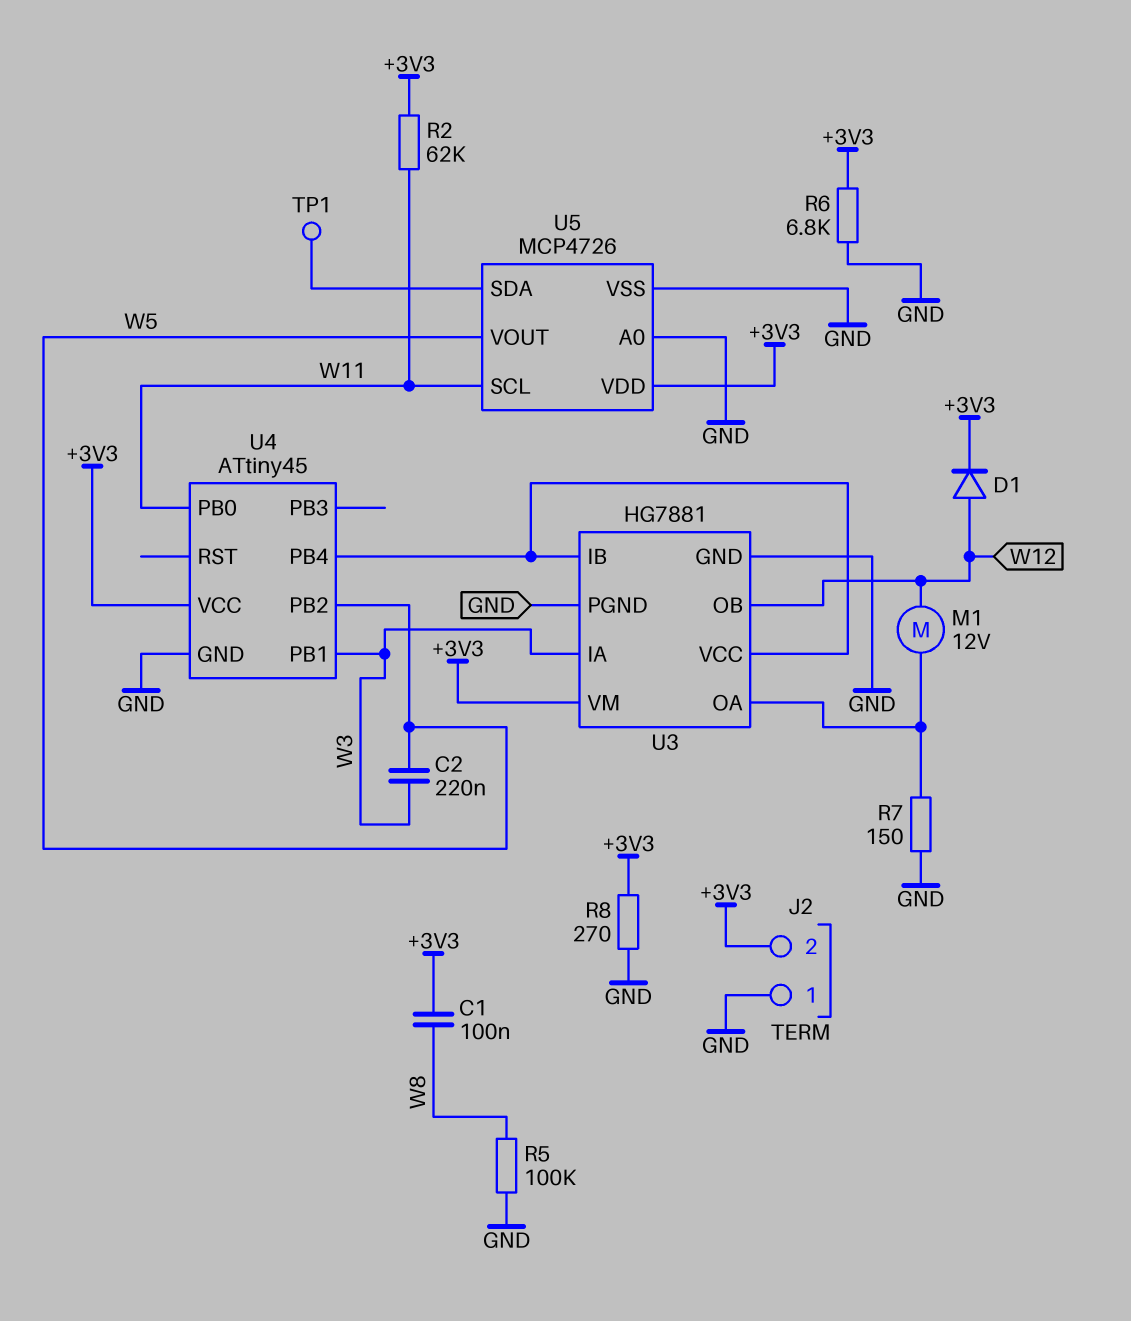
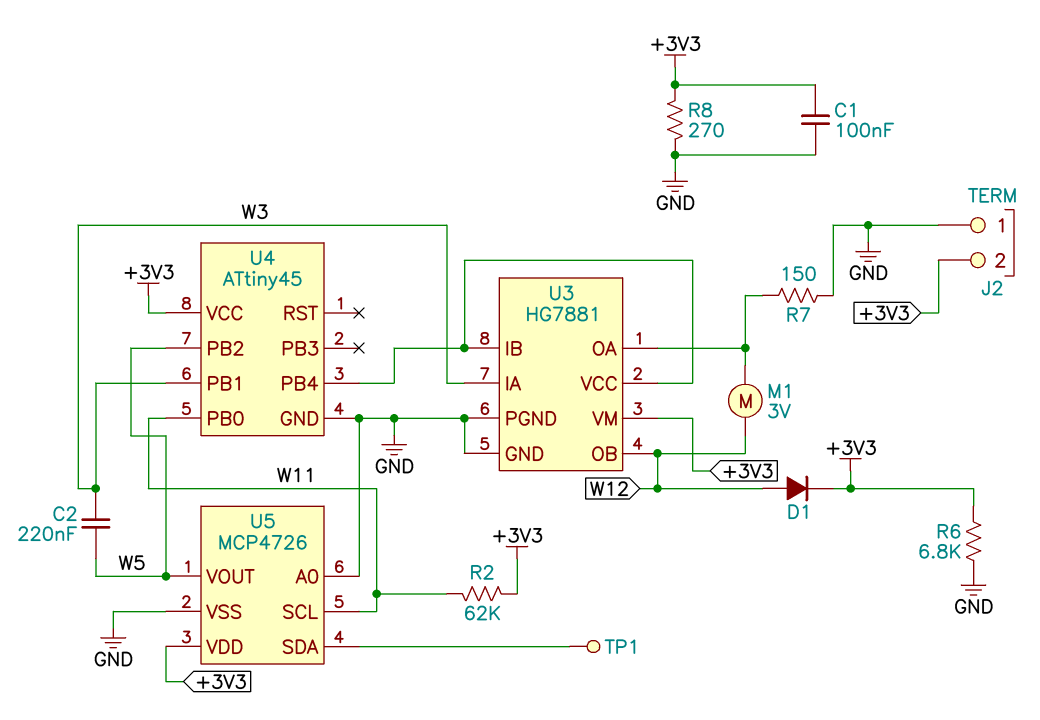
C1: 100nF (+3V3, W8) -> 100nF (+3V3, GND)
M1: motor 12V (U3/OA, W12) -> motor 3V (U3/OA, W12)
R5: 100k (GND, W8) -> none

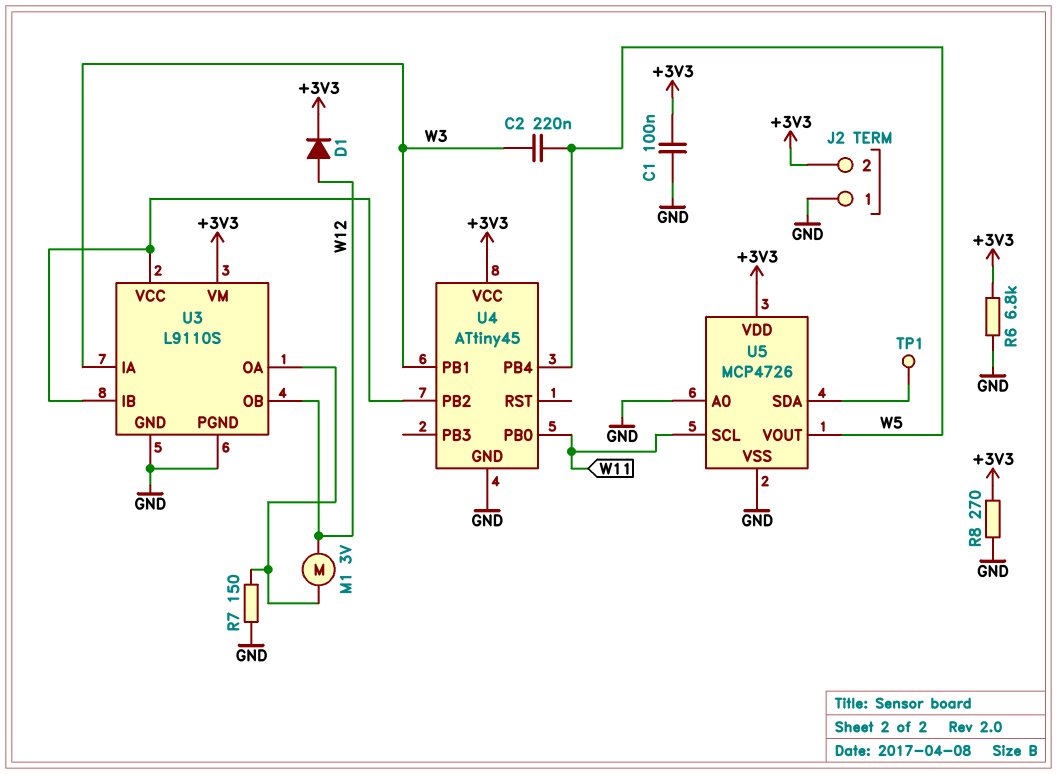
R2: 62k (+3V3, W11) -> none
U3: HG7881 -> L9110S
U4 pin PB2: W5 -> U3/IB
U4 pin PB4: U3/IB -> W5

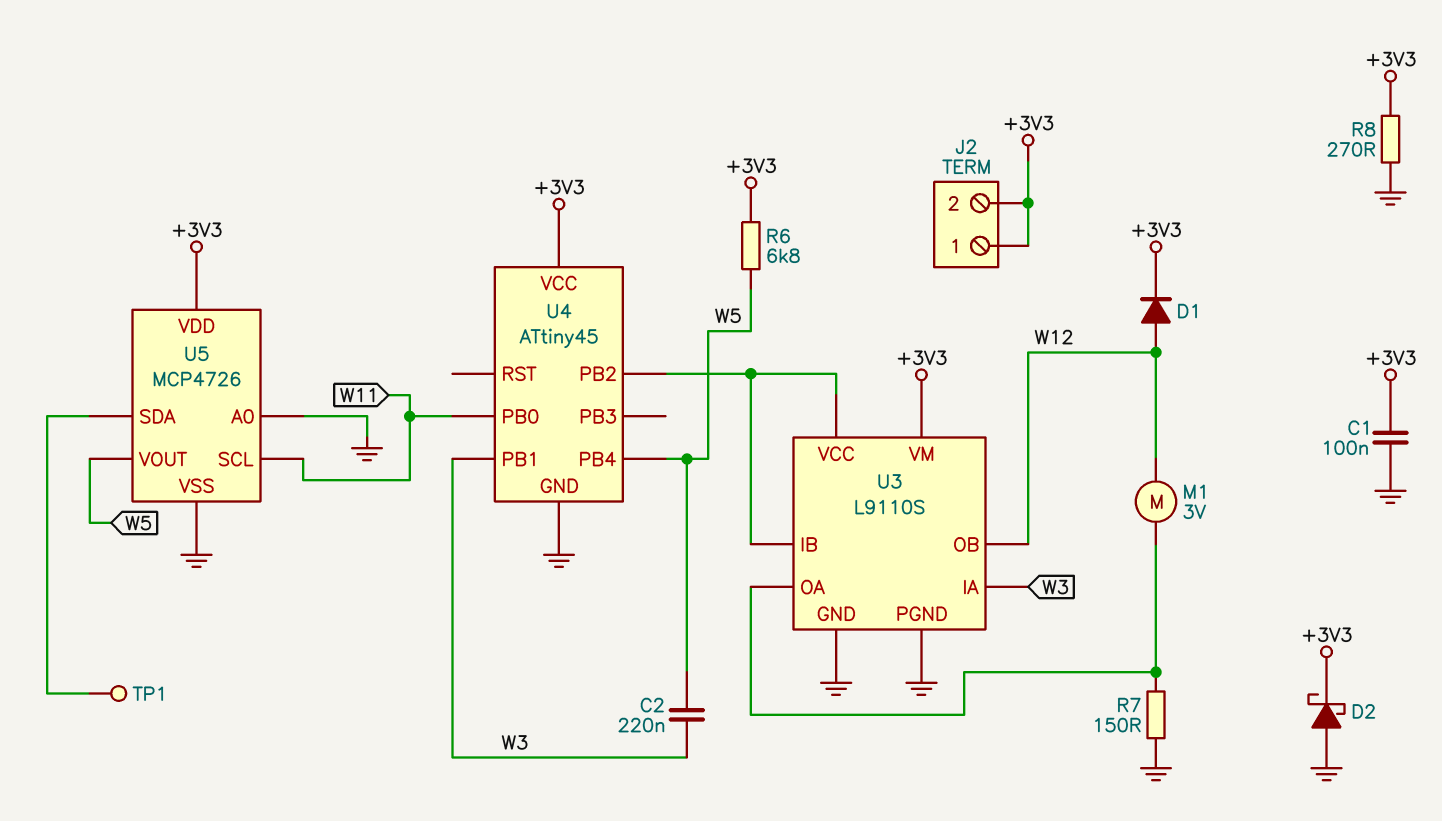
D2: none -> schottky (A GND, K +3V3)
J2 pin 1: GND -> +3V3
R6: 6.8k (+3V3, GND) -> 6.8k (+3V3, W5)

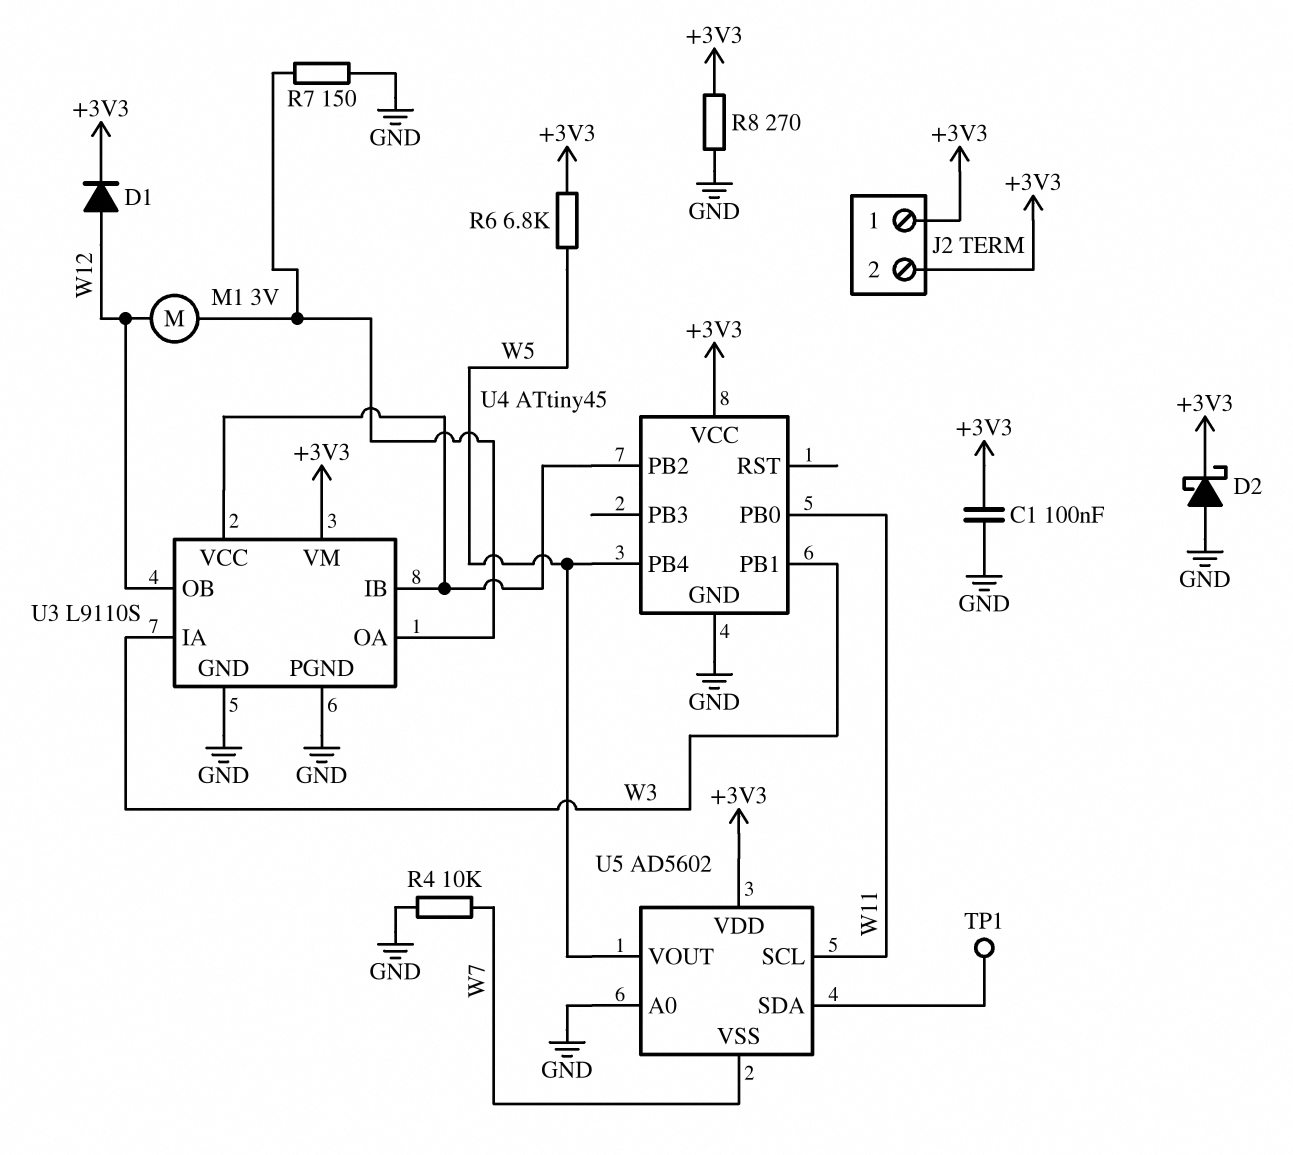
C2: 220nF (W3, W5) -> none
R4: none -> 10k (GND, W7)
U5: MCP4726 -> AD5602
U5 pin VSS: GND -> W7

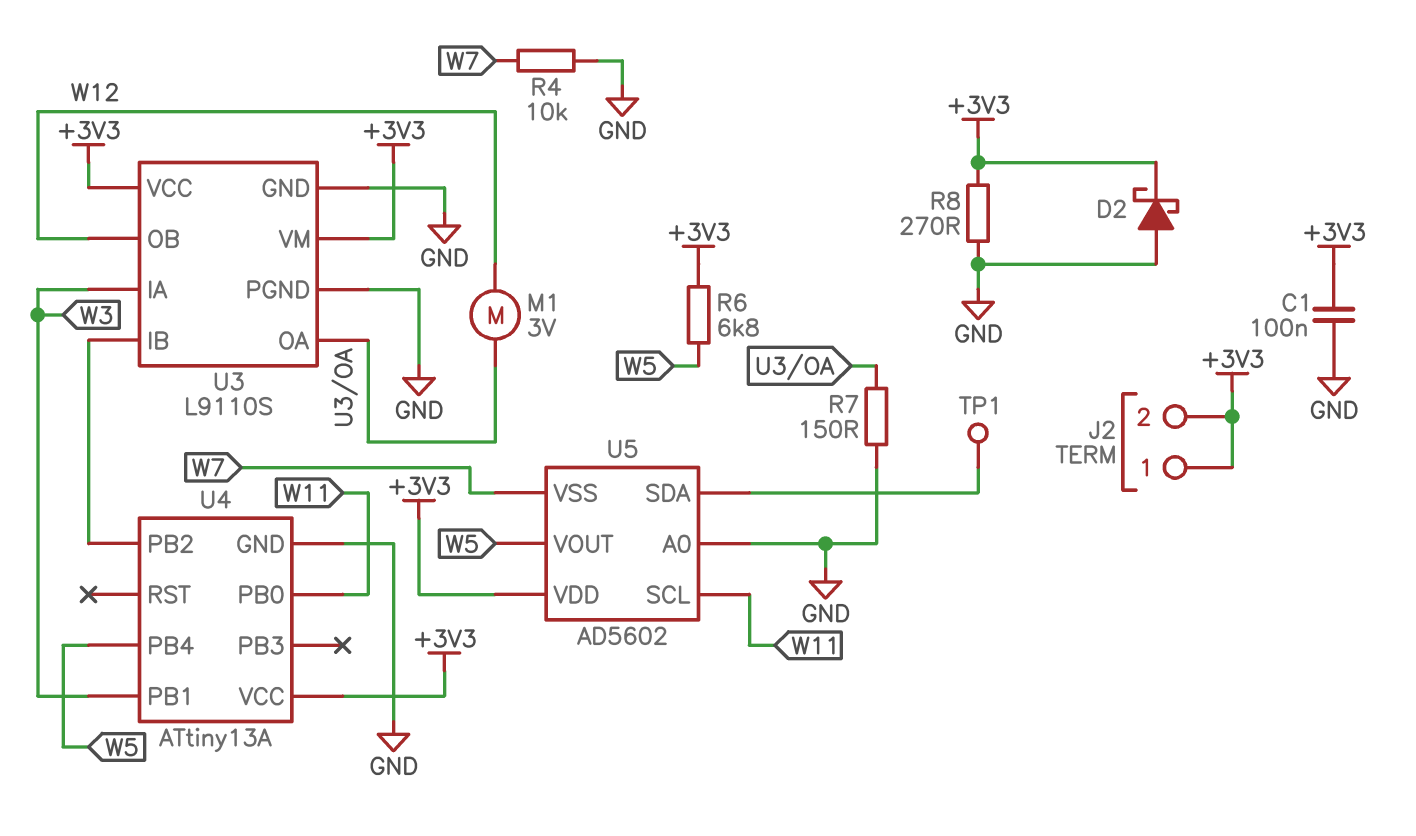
D1: diode (A W12, K +3V3) -> none
U3 pin VCC: U3/IB -> +3V3
U4: ATtiny45 -> ATtiny13A

